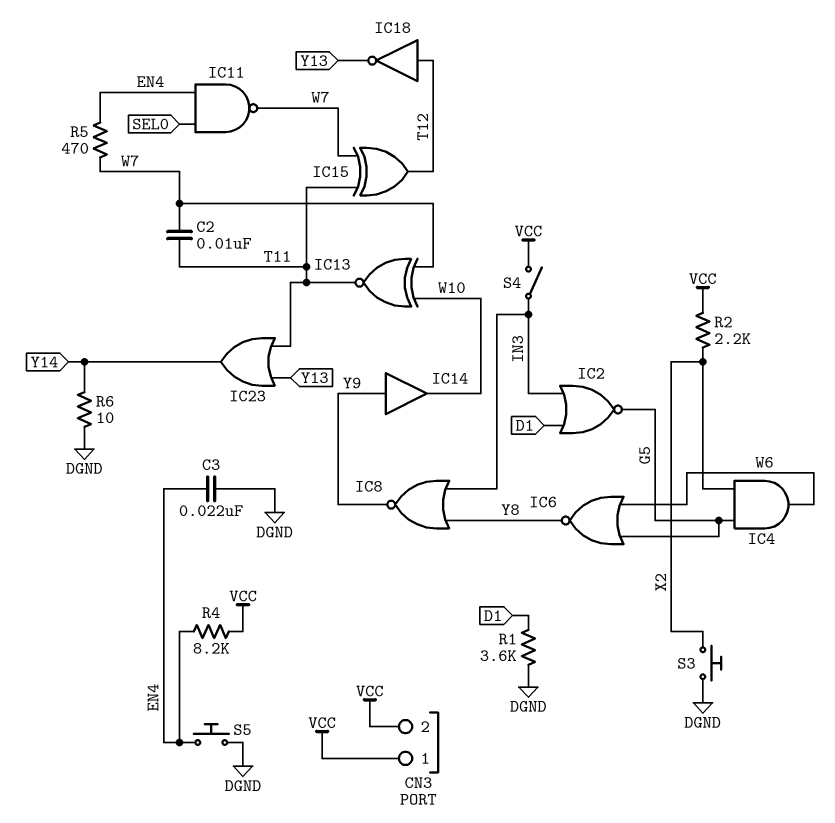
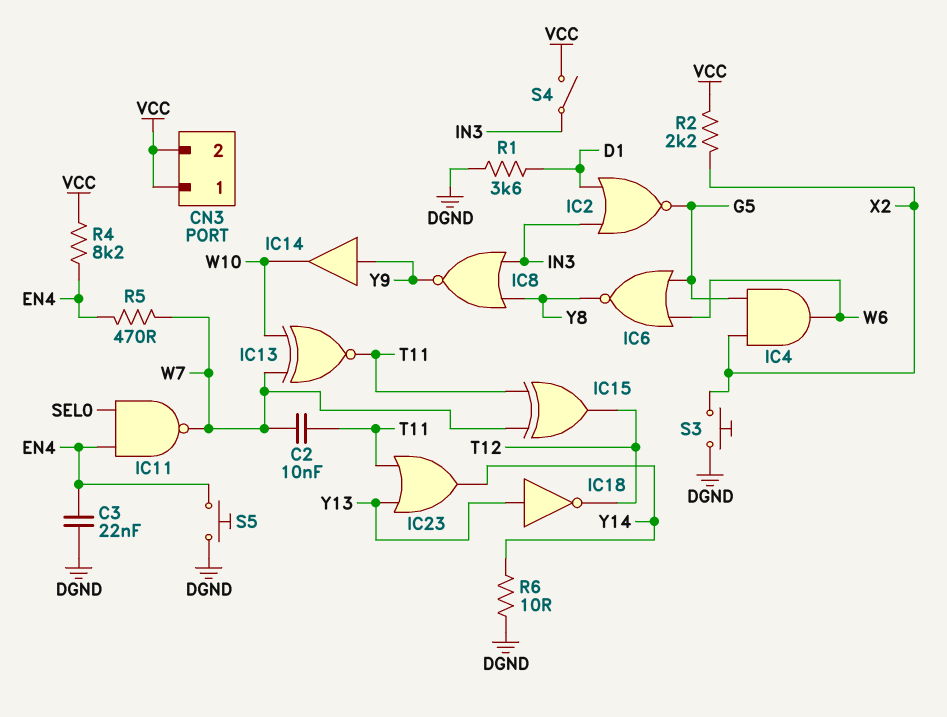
IC18: NOT (in T12, out Y13) -> NOT (in Y13, out T12)

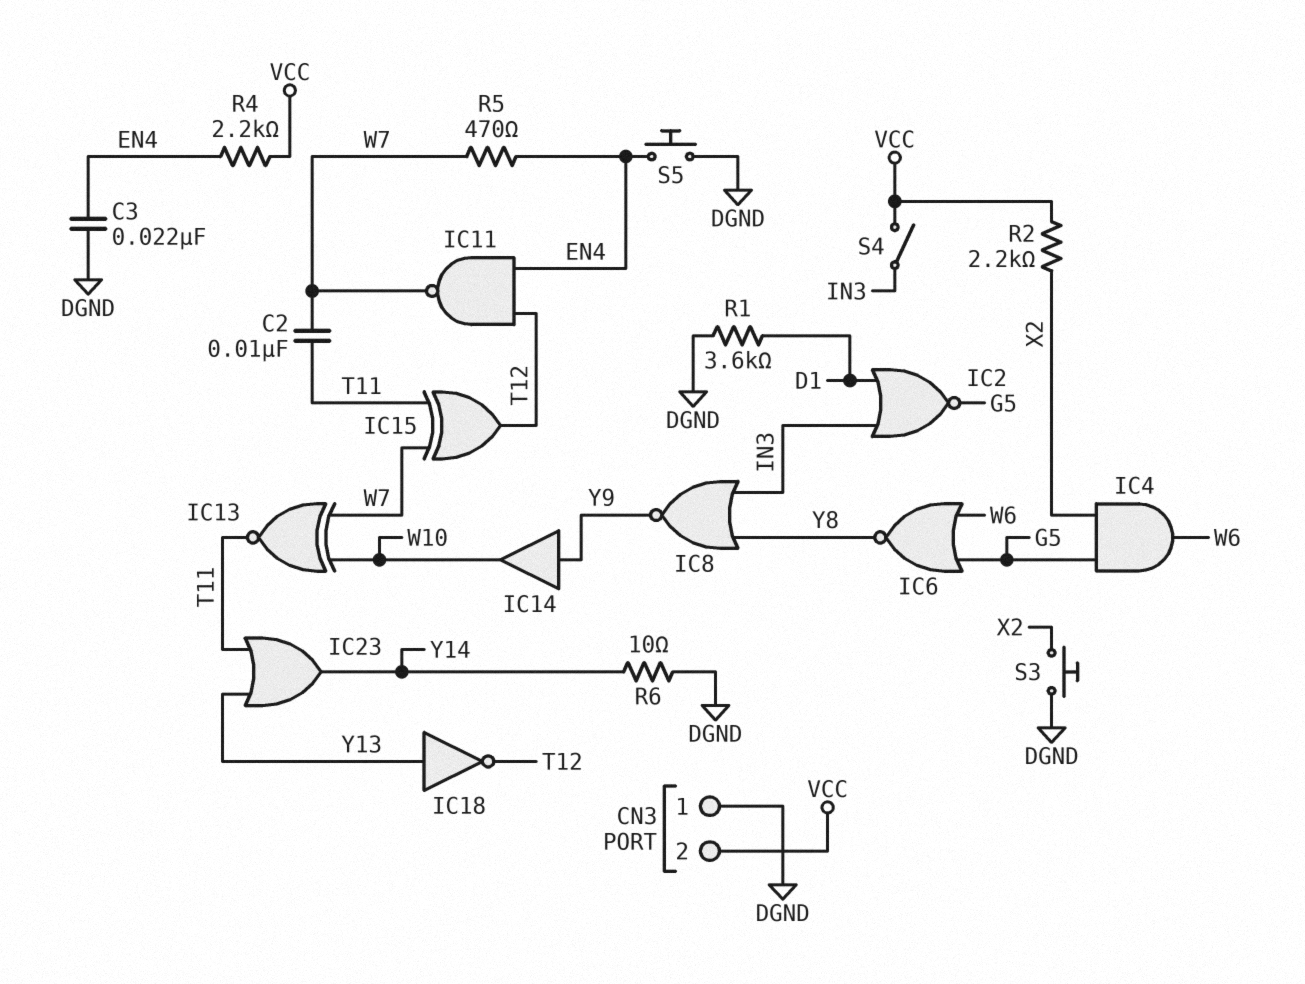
CN3 pin 1: VCC -> DGND
IC11: NAND (in EN4, in SEL0, out W7) -> NAND (in EN4, in T12, out W7)
R4: 8.2k (EN4, VCC) -> 2.2k (EN4, VCC)

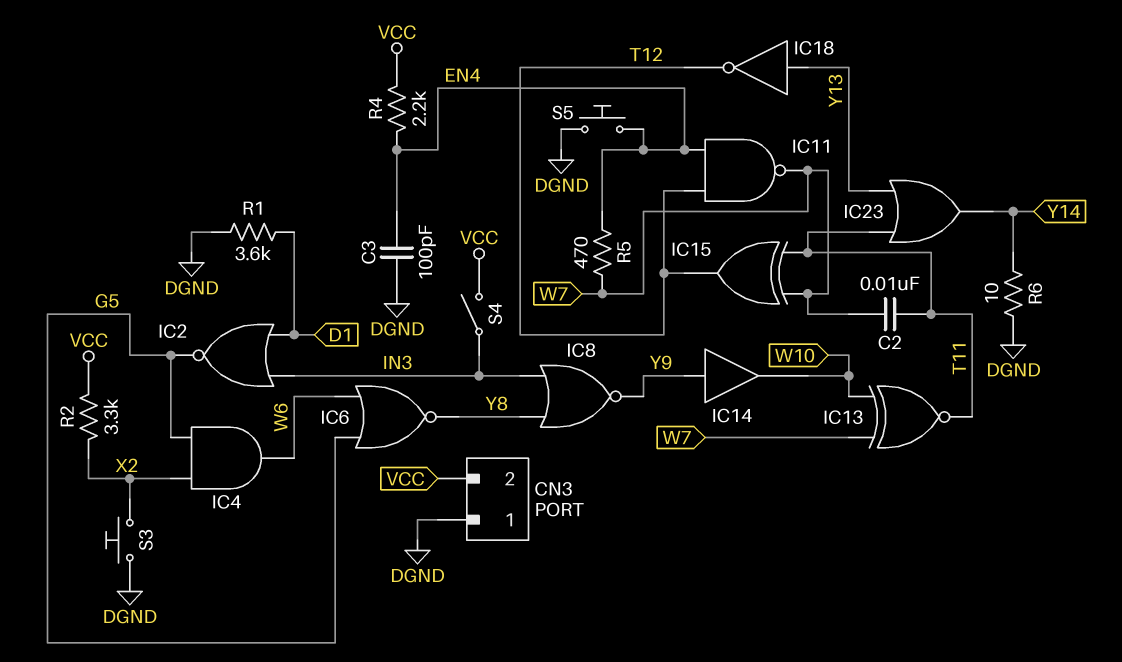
C3: 22nF (DGND, EN4) -> 100pF (DGND, EN4)
R2: 2.2k (VCC, X2) -> 3.3k (VCC, X2)

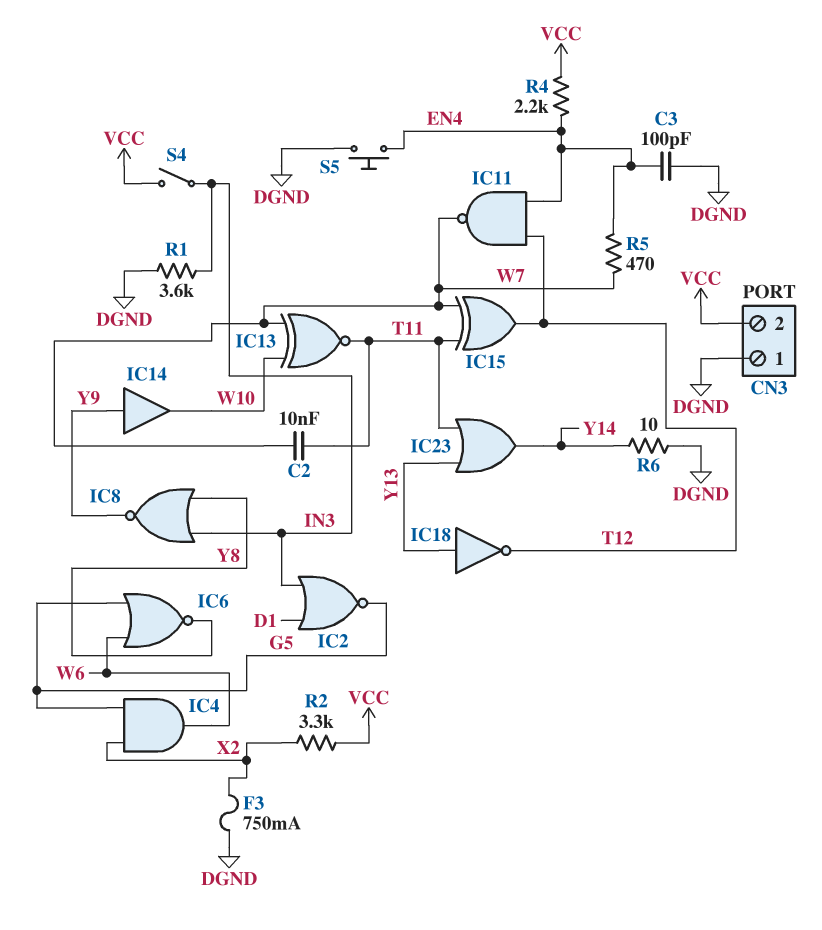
F3: none -> 750mA (DGND, X2)
R1: 3.6k (D1, DGND) -> 3.6k (DGND, IN3)
S3: button (DGND, X2) -> none

